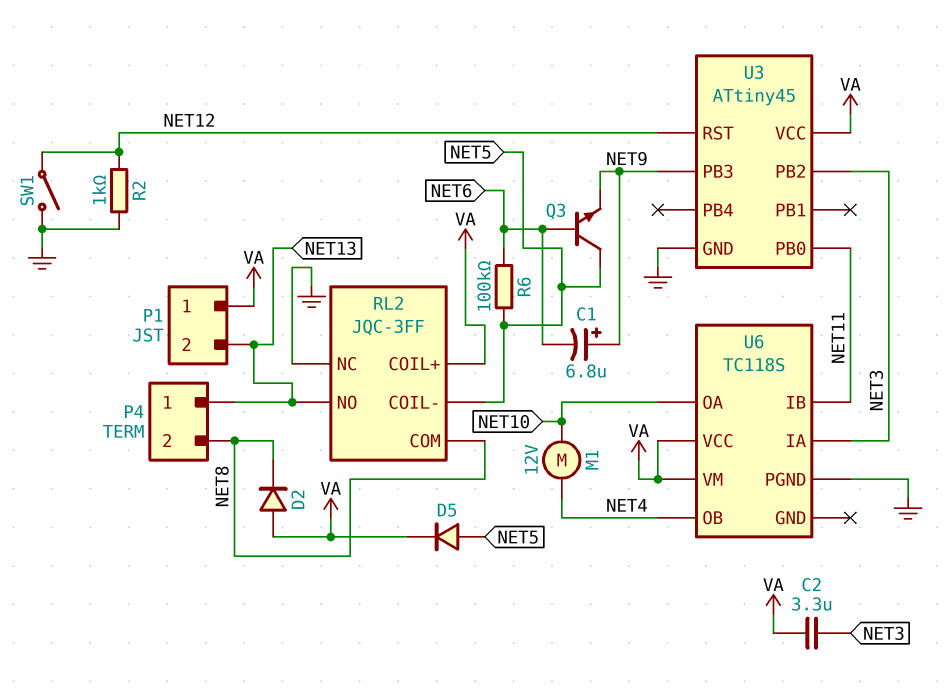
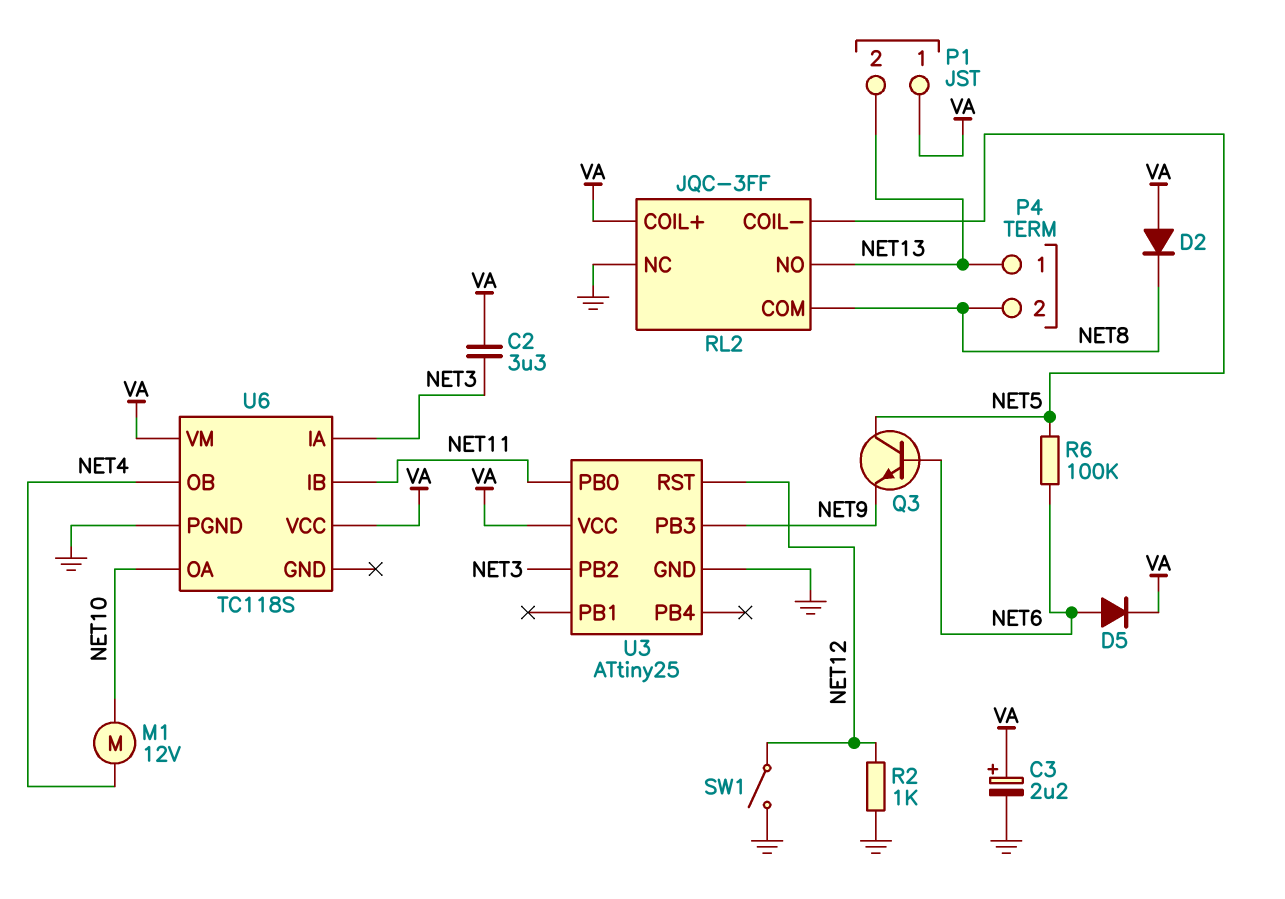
C1: 6.8uF (plus NET9, minus NET6) -> none
C3: none -> 2.2uF (plus VA, minus GND)
D5: diode (A NET5, K VA) -> diode (A NET6, K VA)
U3: ATtiny45 -> ATtiny25

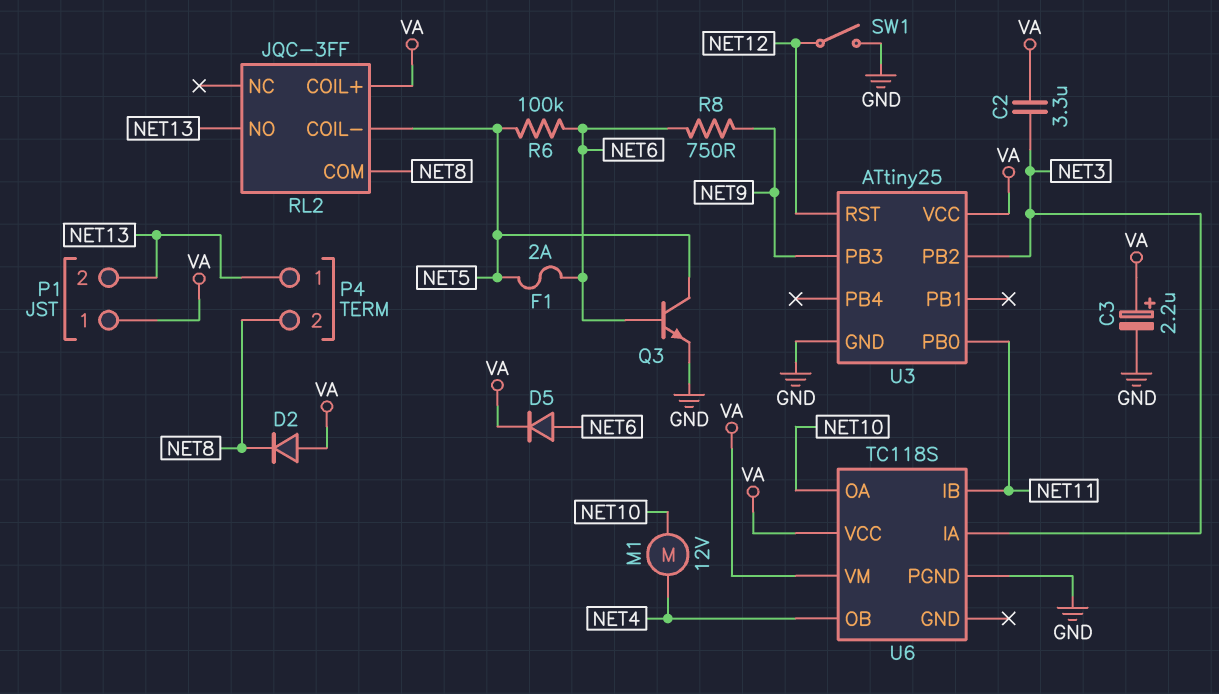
F1: none -> 2A (NET5, NET6)
Q3: NPN (B NET6, C NET5, E NET9) -> NPN (B NET6, C NET5, E GND)
R2: 1k (GND, NET12) -> none
R8: none -> 750 (NET6, NET9)
RL2 pin NC: GND -> none

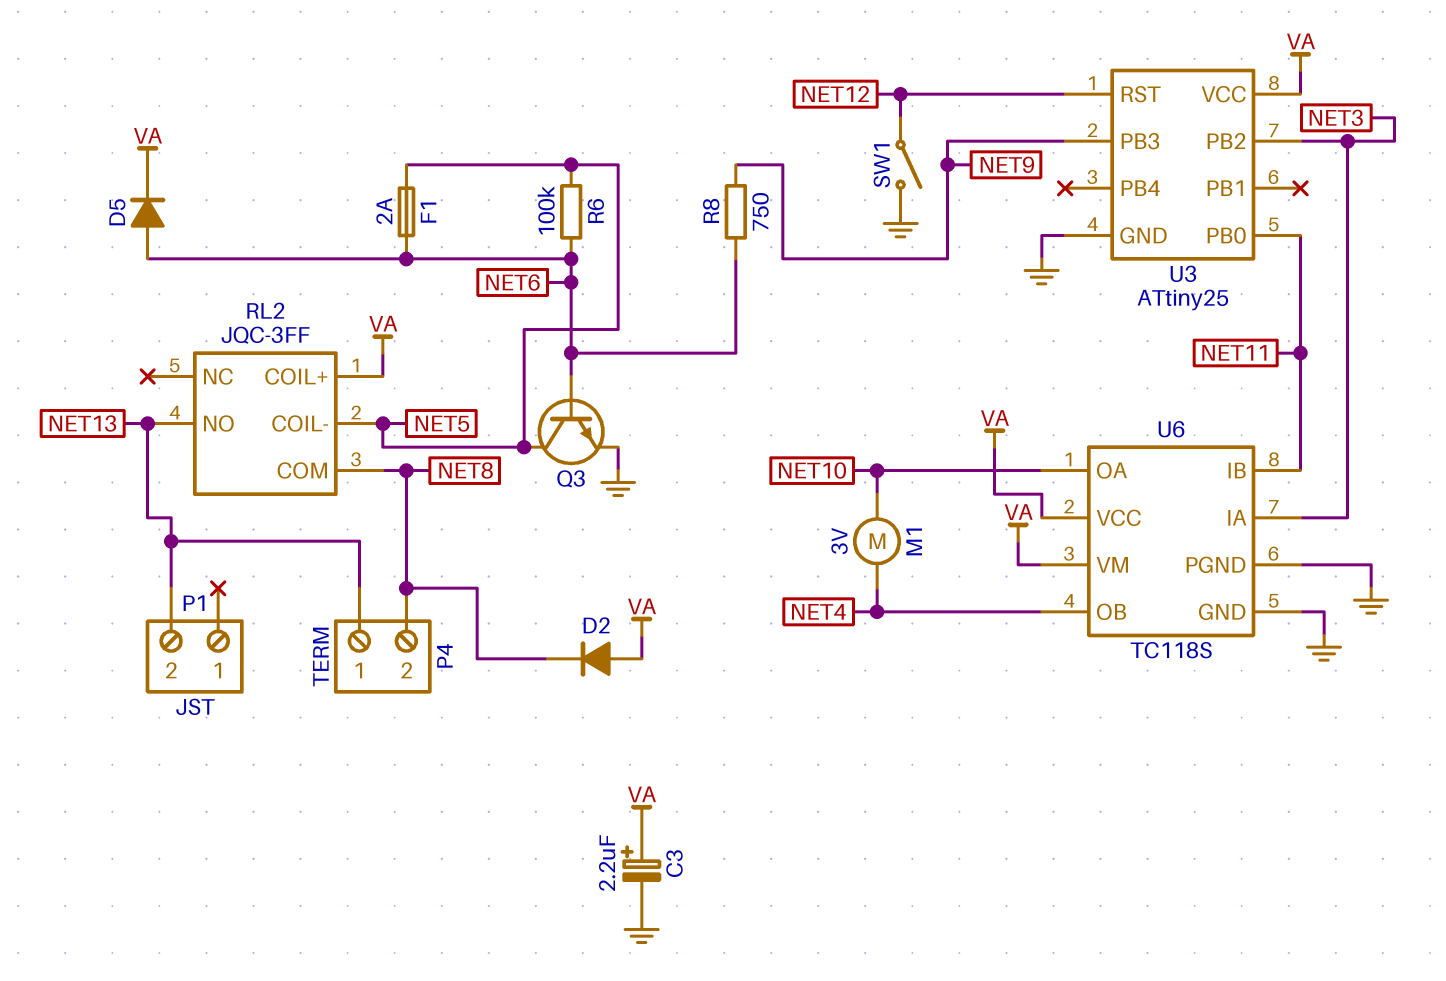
C2: 3.3uF (NET3, VA) -> none
M1: motor 12V (NET4, NET10) -> motor 3V (NET4, NET10)
P1 pin 1: VA -> none
U6 pin GND: none -> GND

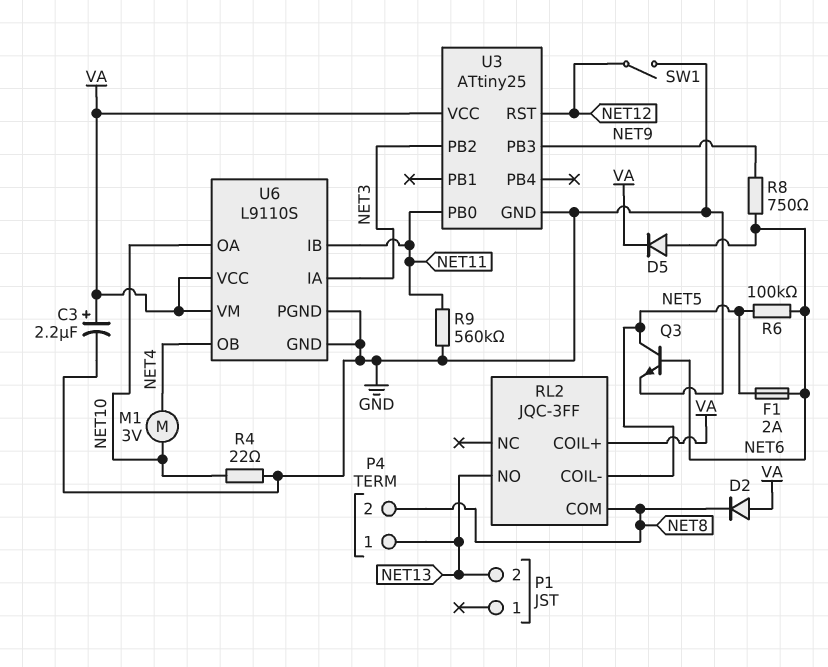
R4: none -> 22 (GND, NET10)
R9: none -> 560k (GND, NET11)
U6: TC118S -> L9110S

